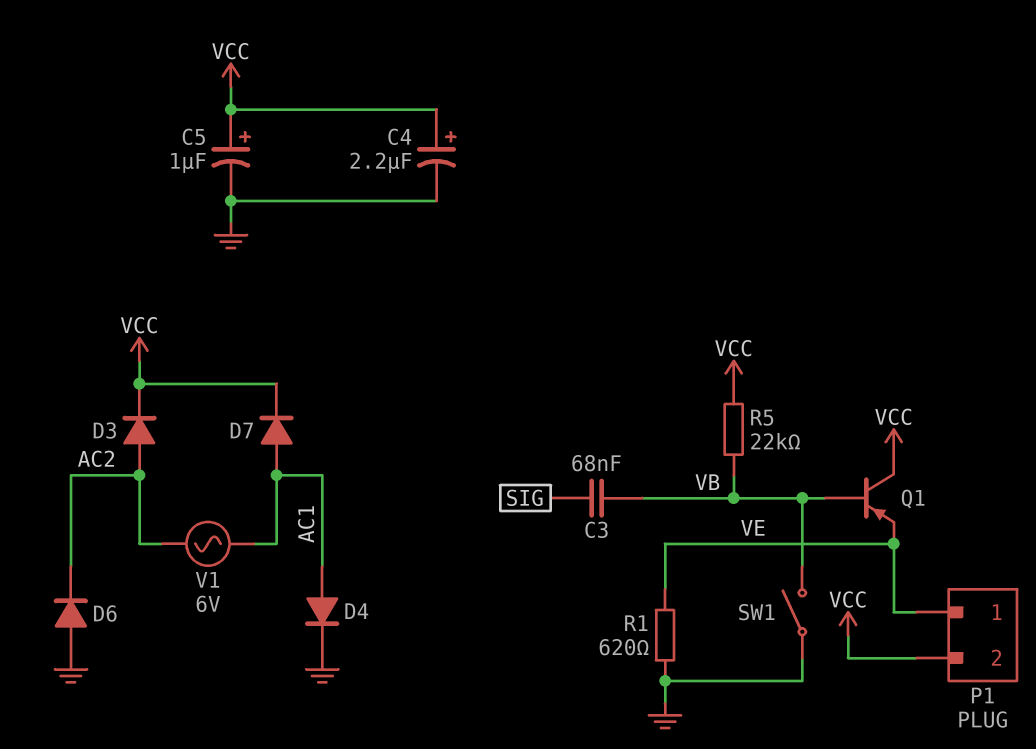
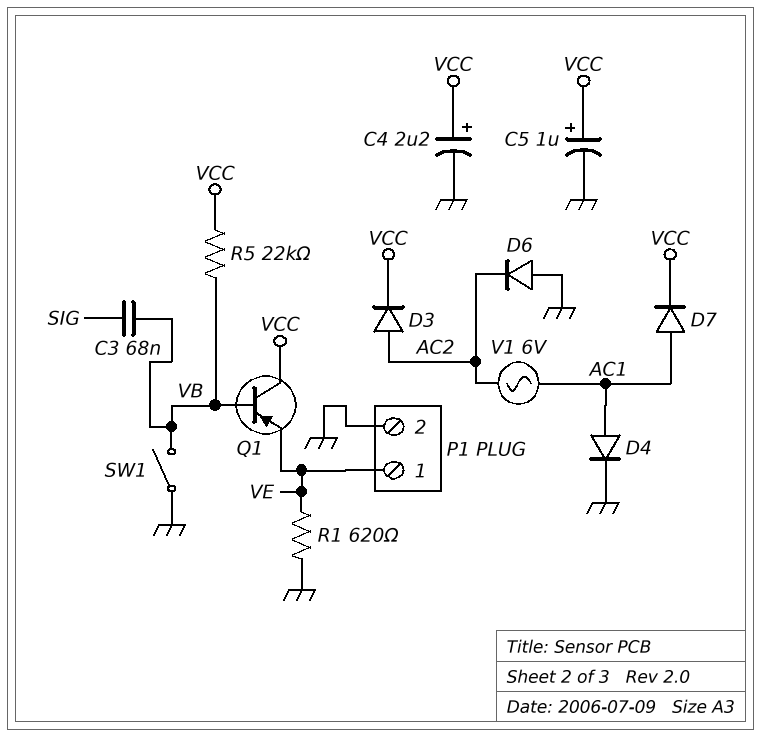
P1 pin 2: VCC -> GND

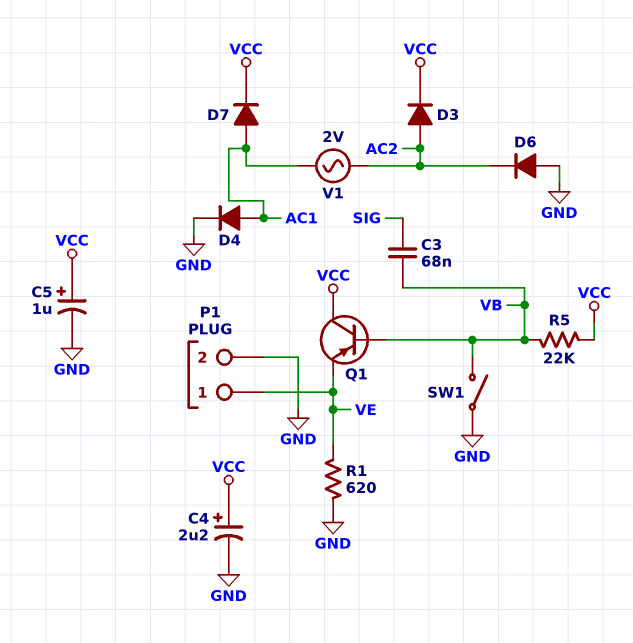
V1: AC 6V (AC1, AC2) -> AC 2V (AC1, AC2)

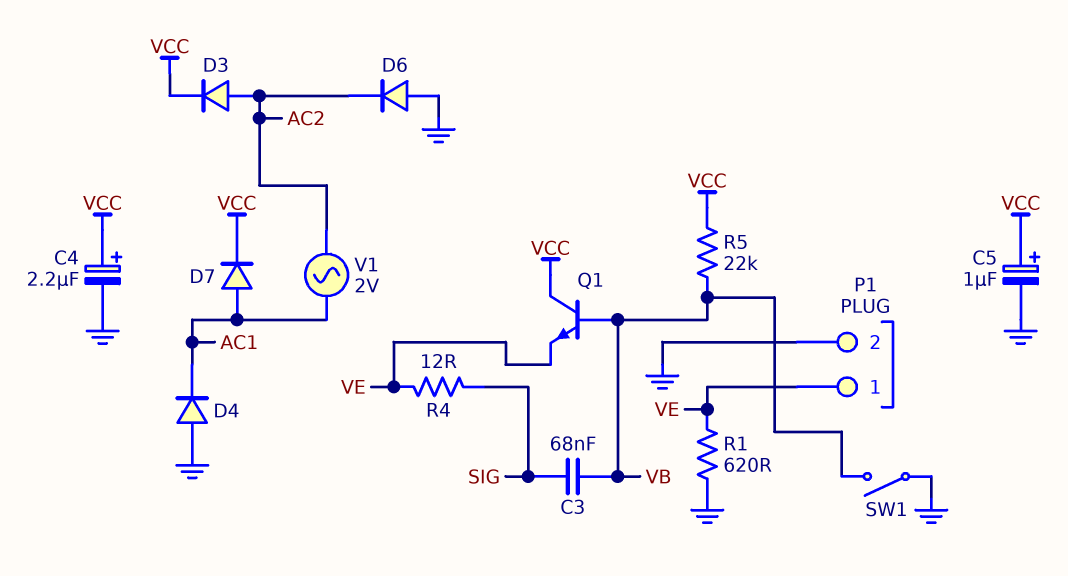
D4: diode (A AC1, K GND) -> diode (A GND, K AC1)
Q1: PNP (B VB, C VCC, E VE) -> NPN (B VB, C VCC, E VE)
R4: none -> 12 (SIG, VE)

